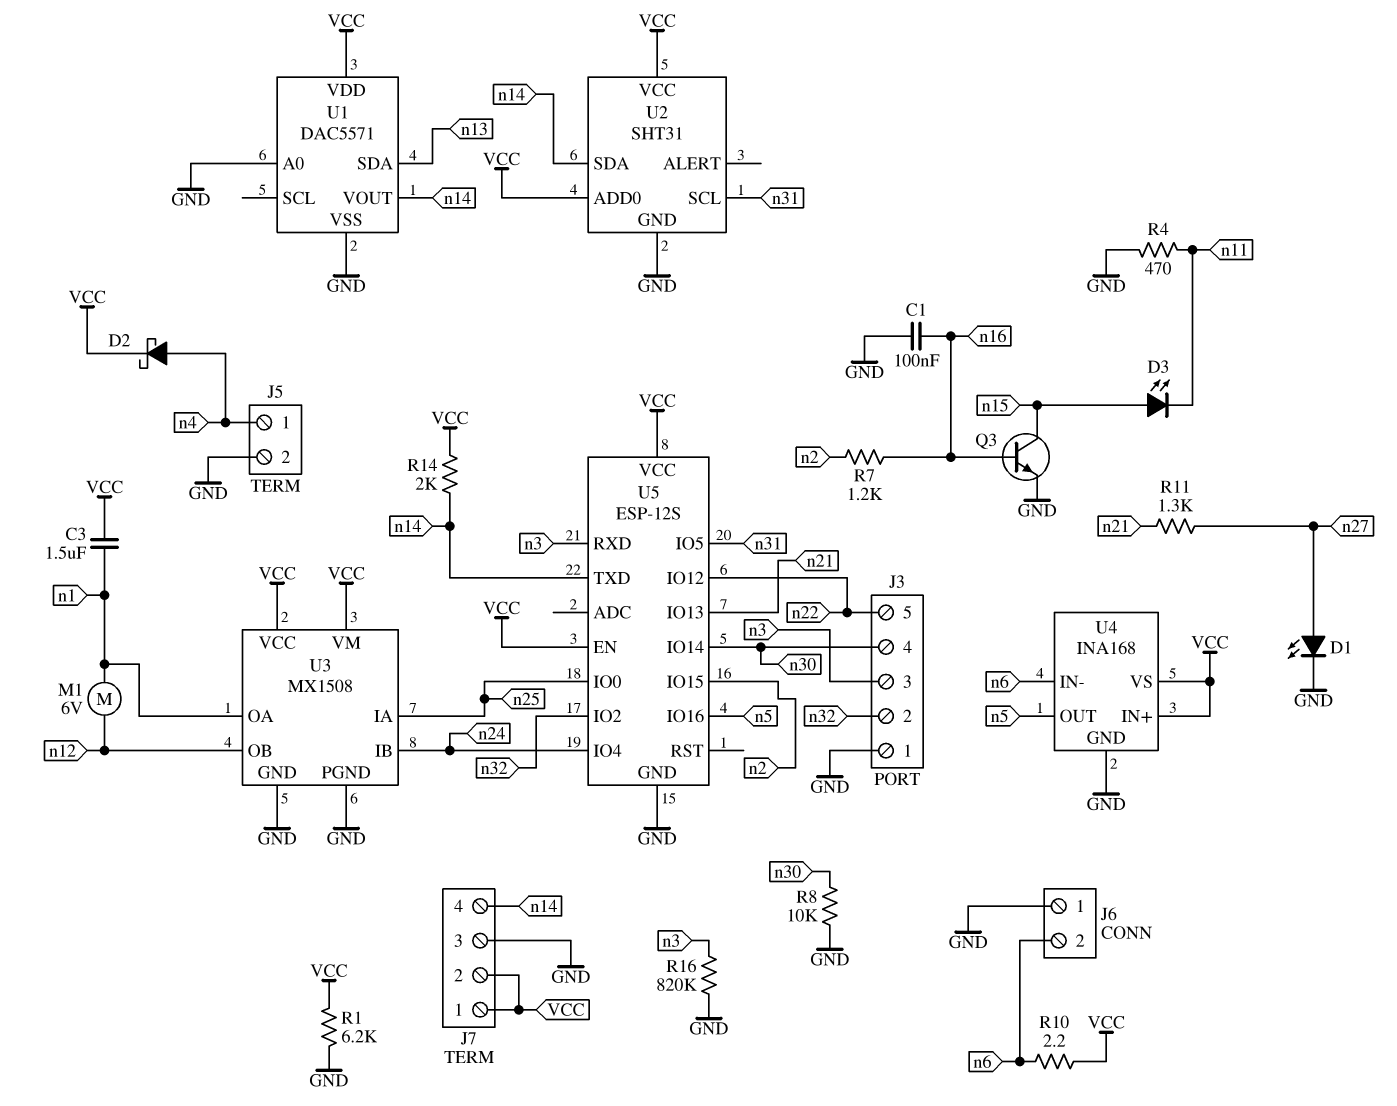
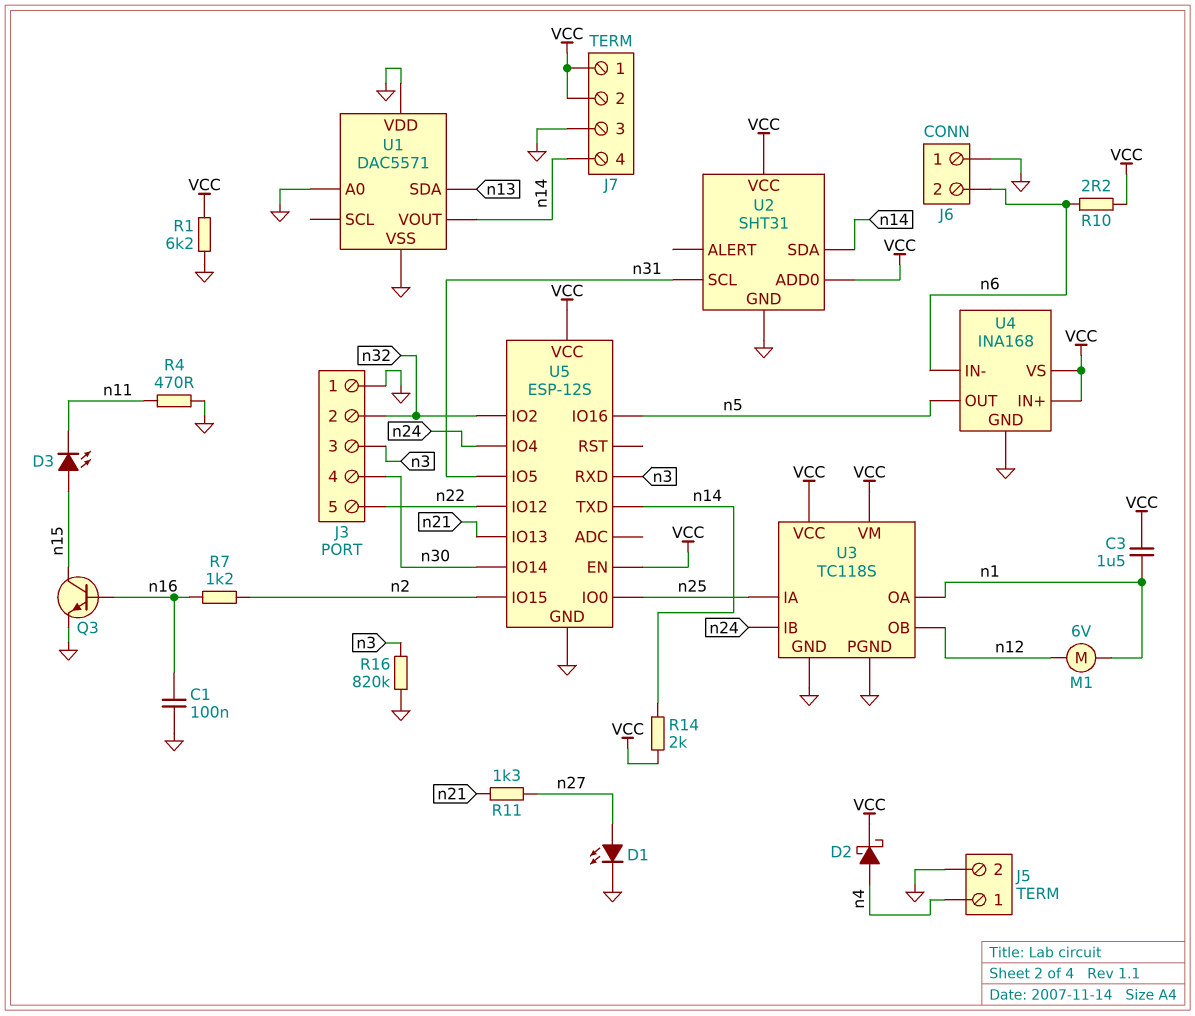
R8: 10k (GND, n30) -> none
U1 pin VDD: VCC -> GND
U3: MX1508 -> TC118S

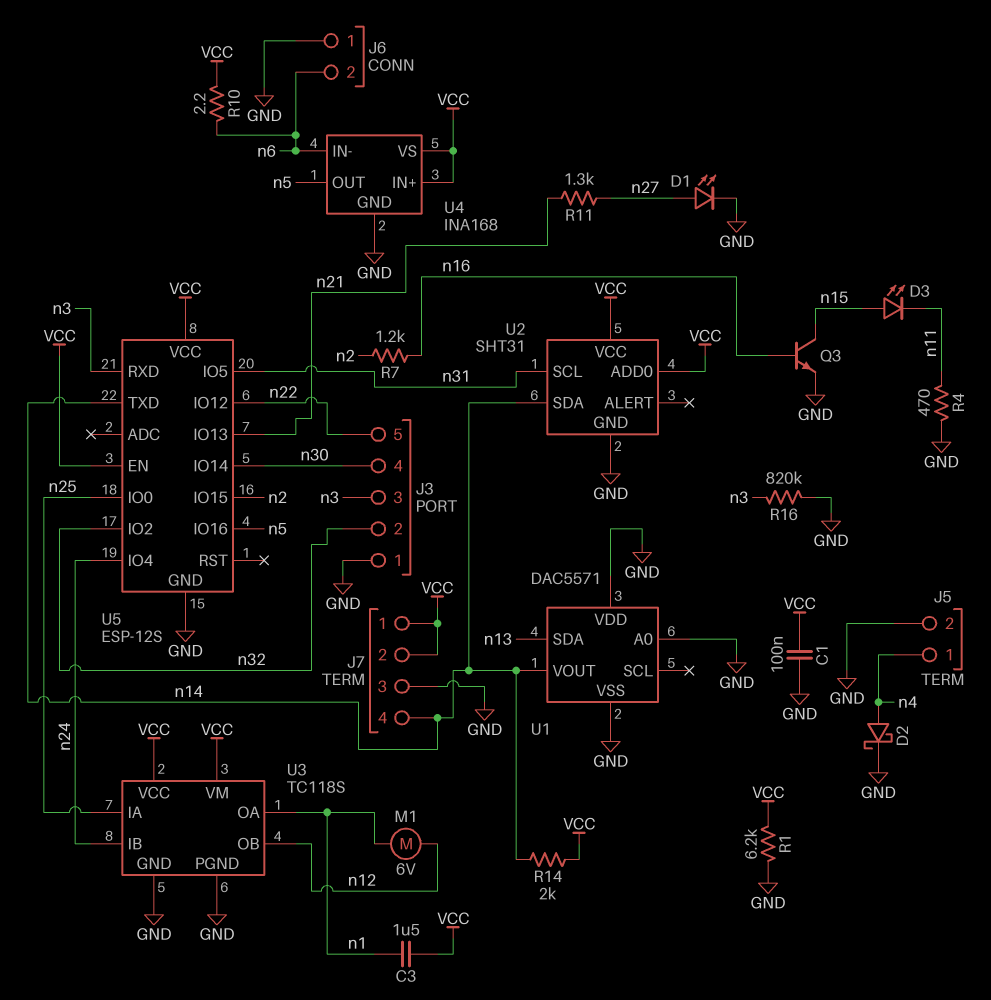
C1: 100nF (GND, n16) -> 100nF (GND, VCC)
D2: schottky (A n4, K VCC) -> schottky (A n4, K GND)

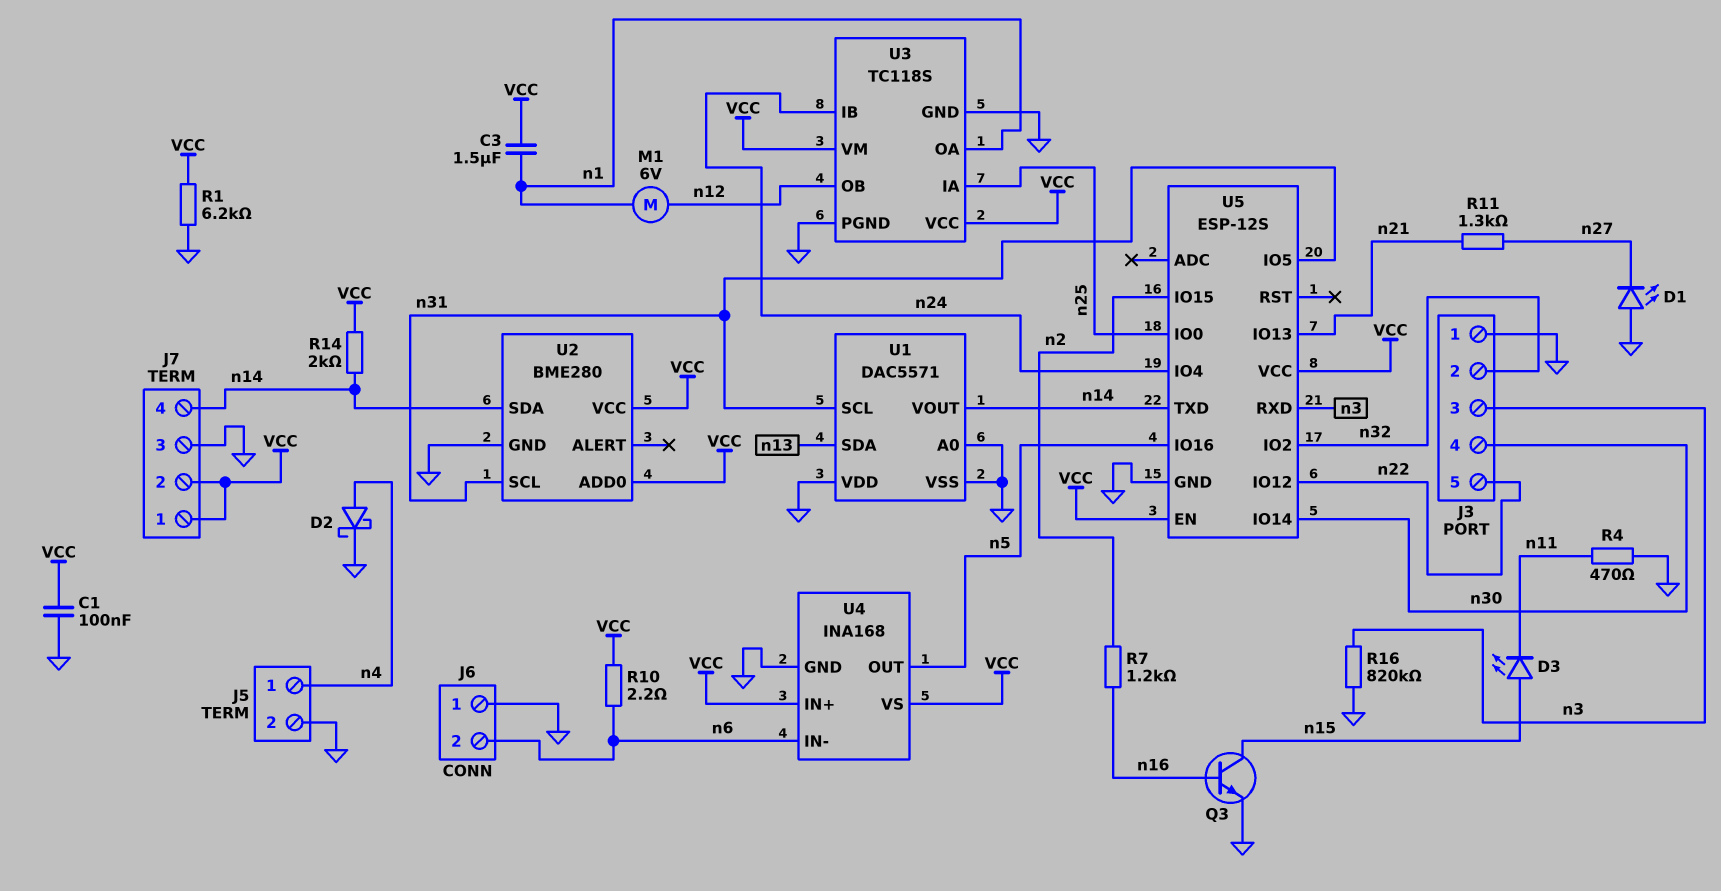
D1: LED (A n27, K GND) -> LED (A GND, K n27)
U1 pin SCL: none -> n31
U2: SHT31 -> BME280

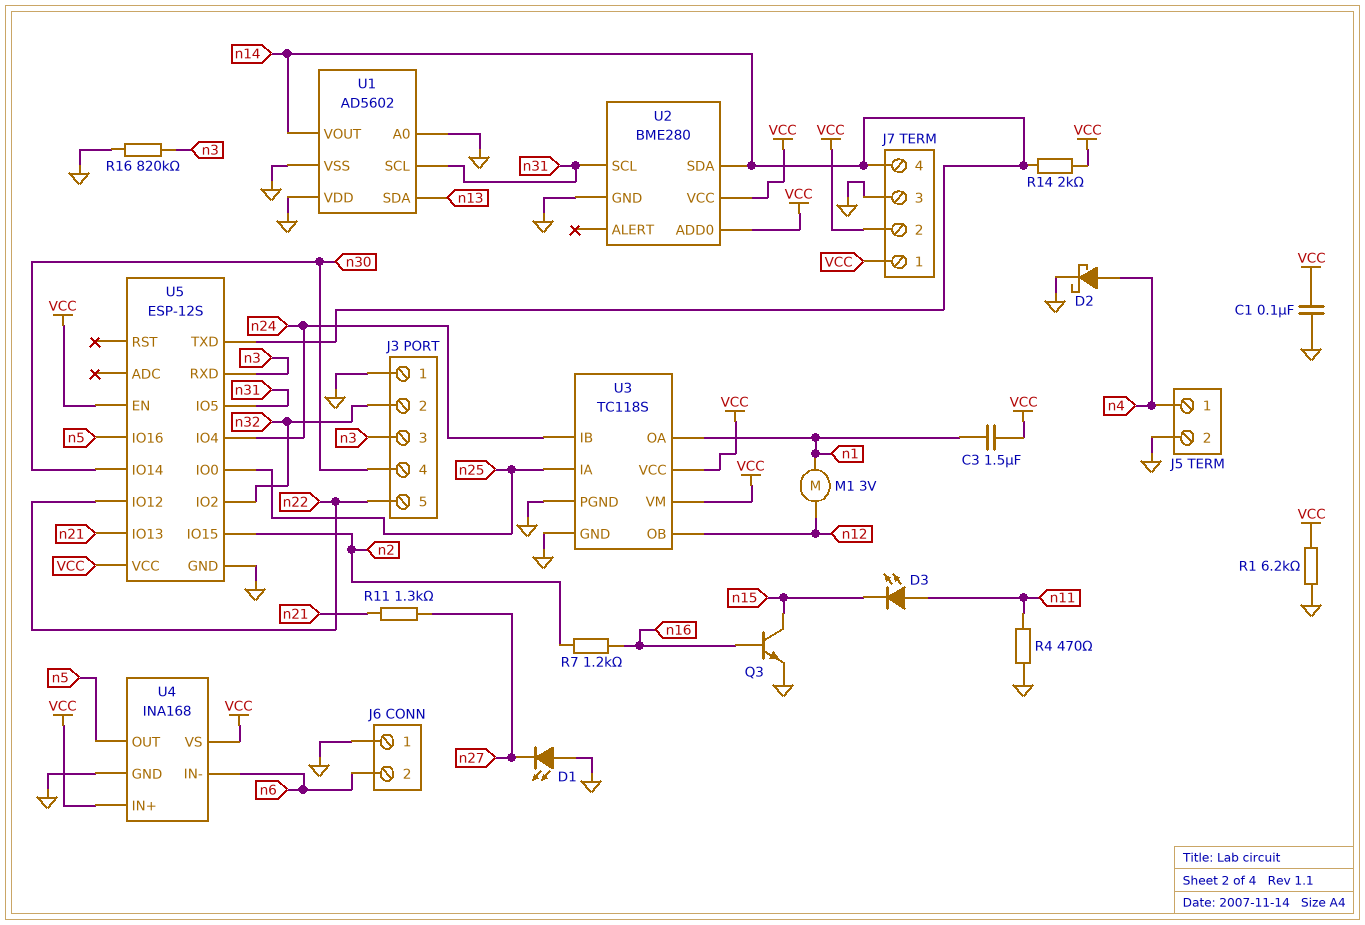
D3: LED (A n15, K n11) -> LED (A n11, K n15)
M1: motor 6V (n1, n12) -> motor 3V (n1, n12)
R10: 2.2 (VCC, n6) -> none
U1: DAC5571 -> AD5602

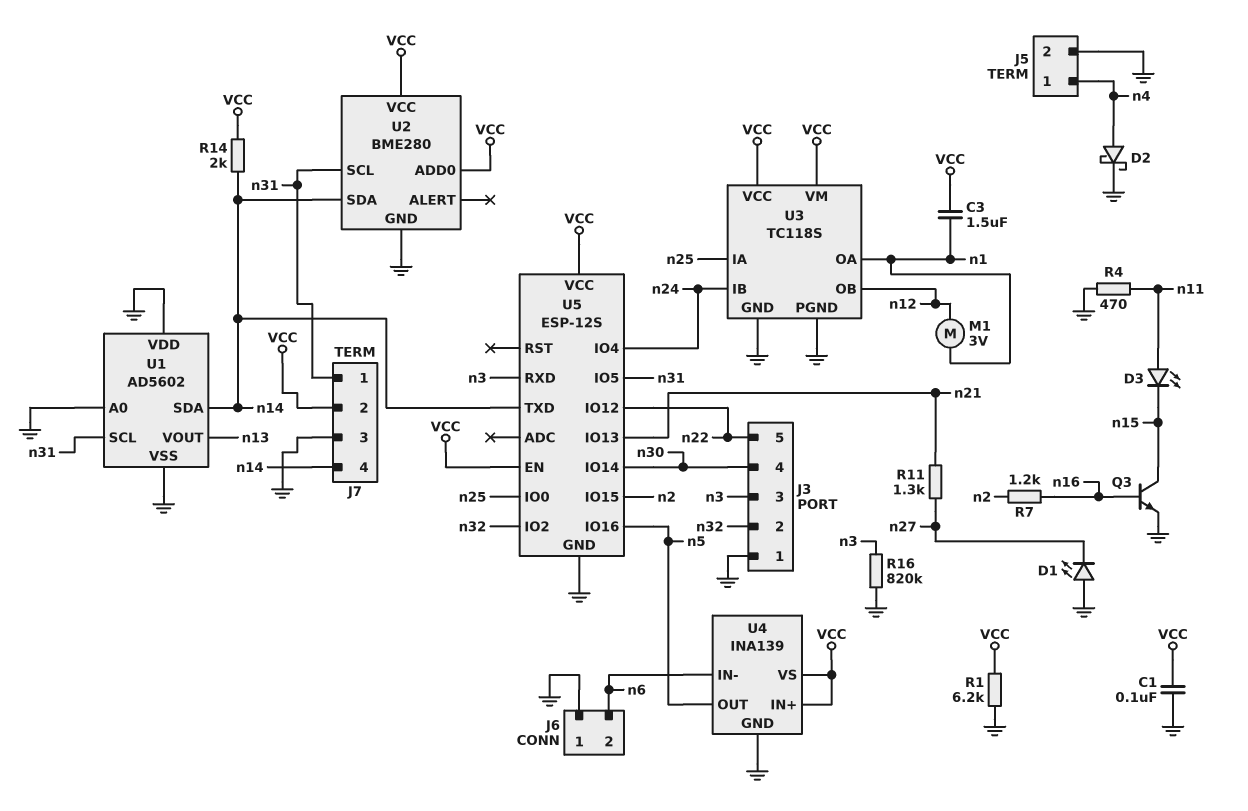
J7 pin 1: VCC -> n31
U1 pin SDA: n13 -> n14
U1 pin VOUT: n14 -> n13
U4: INA168 -> INA139

